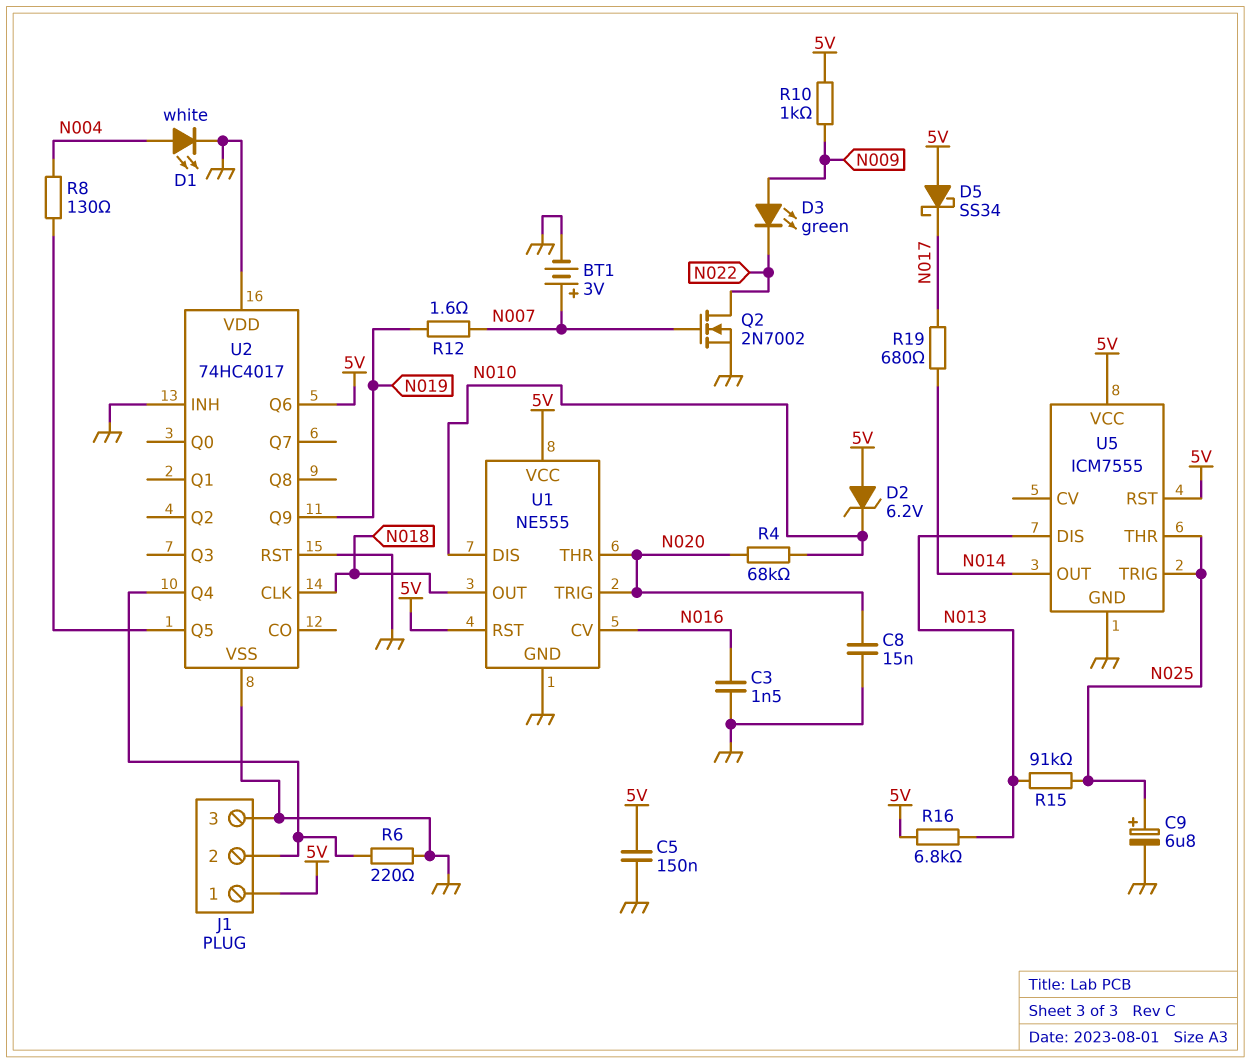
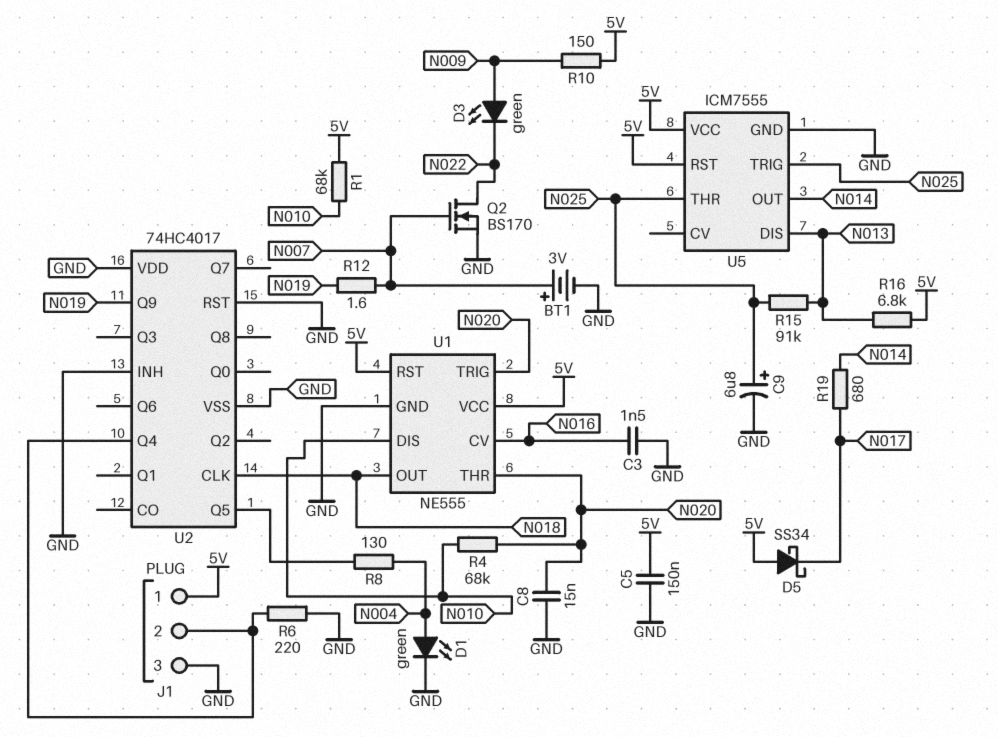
D1: LED white (A N004, K GND) -> LED green (A N004, K GND)
D2: zener 6.2V (A 5V, K N010) -> none
Q2: NMOS 2N7002 (G N007, D N022, S GND) -> NMOS BS170 (G N007, D N022, S GND)
R1: none -> 68k (5V, N010)
R10: 1k (5V, N009) -> 150 (5V, N009)
U2 pin Q6: 5V -> none

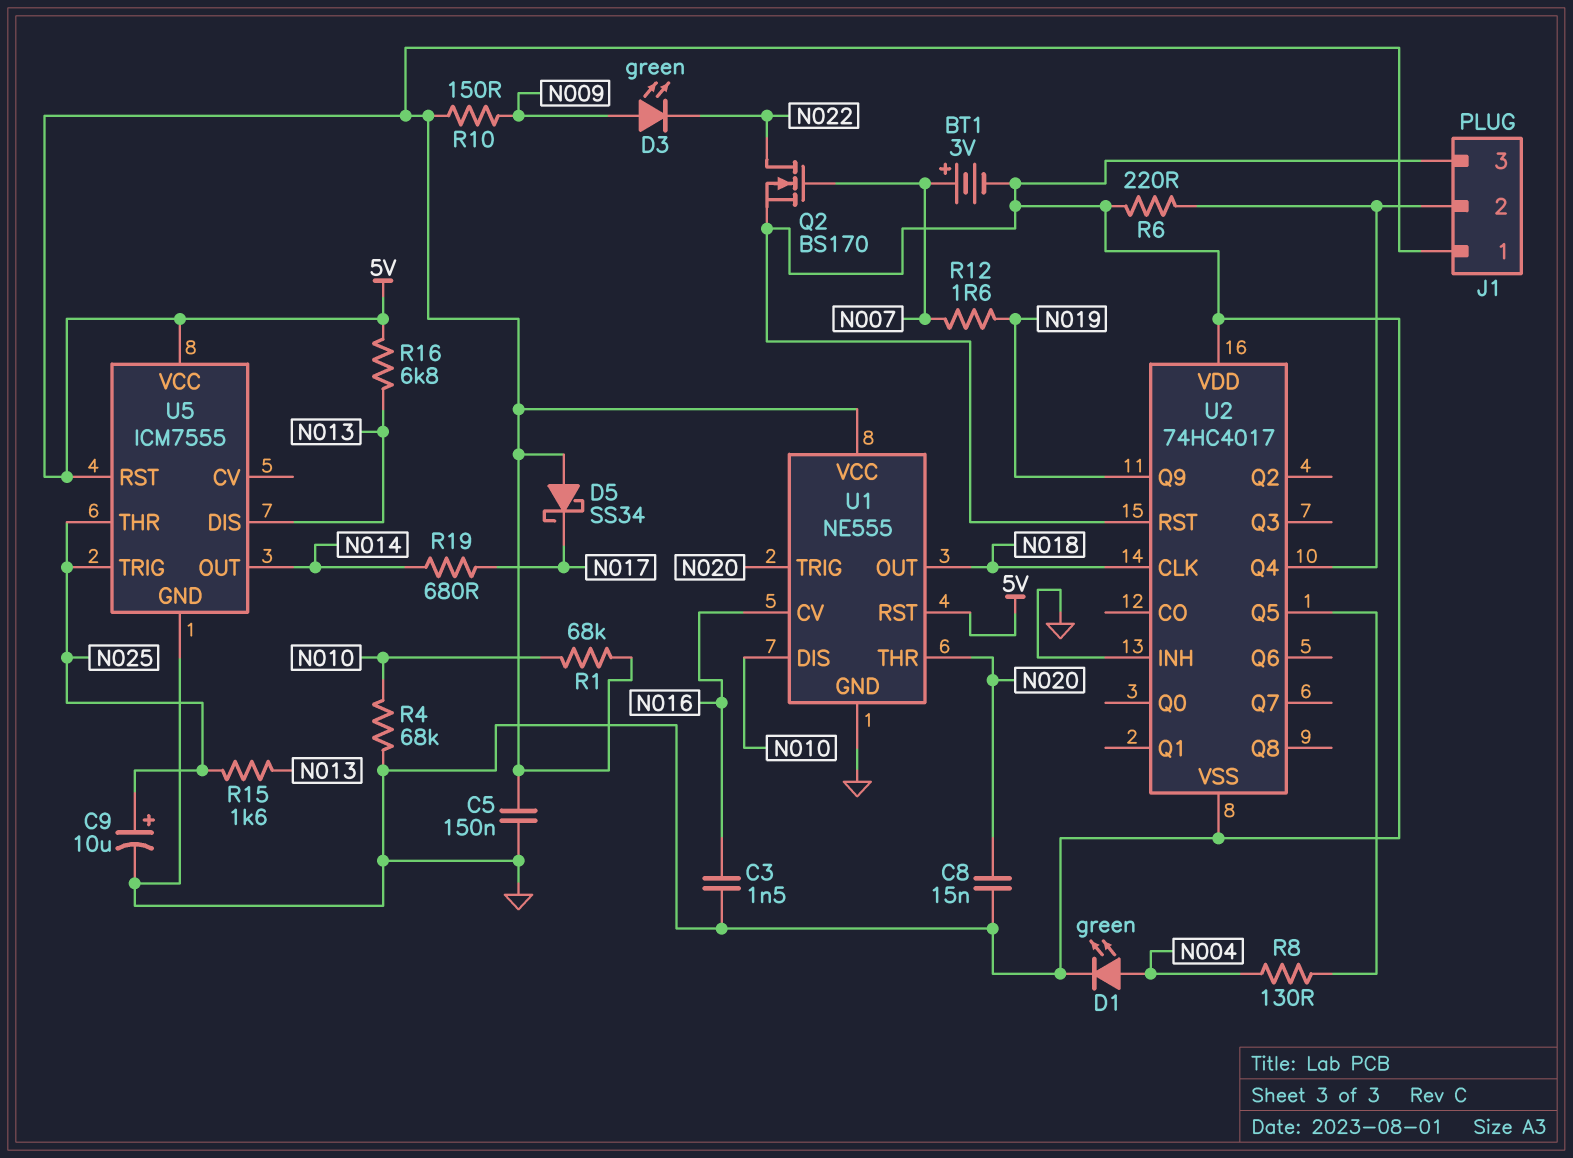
C9: 6.8uF (plus N025, minus GND) -> 10uF (plus N025, minus GND)
R4: 68k (N010, N020) -> 68k (GND, N010)
R15: 91k (N013, N025) -> 1.6k (N013, N025)

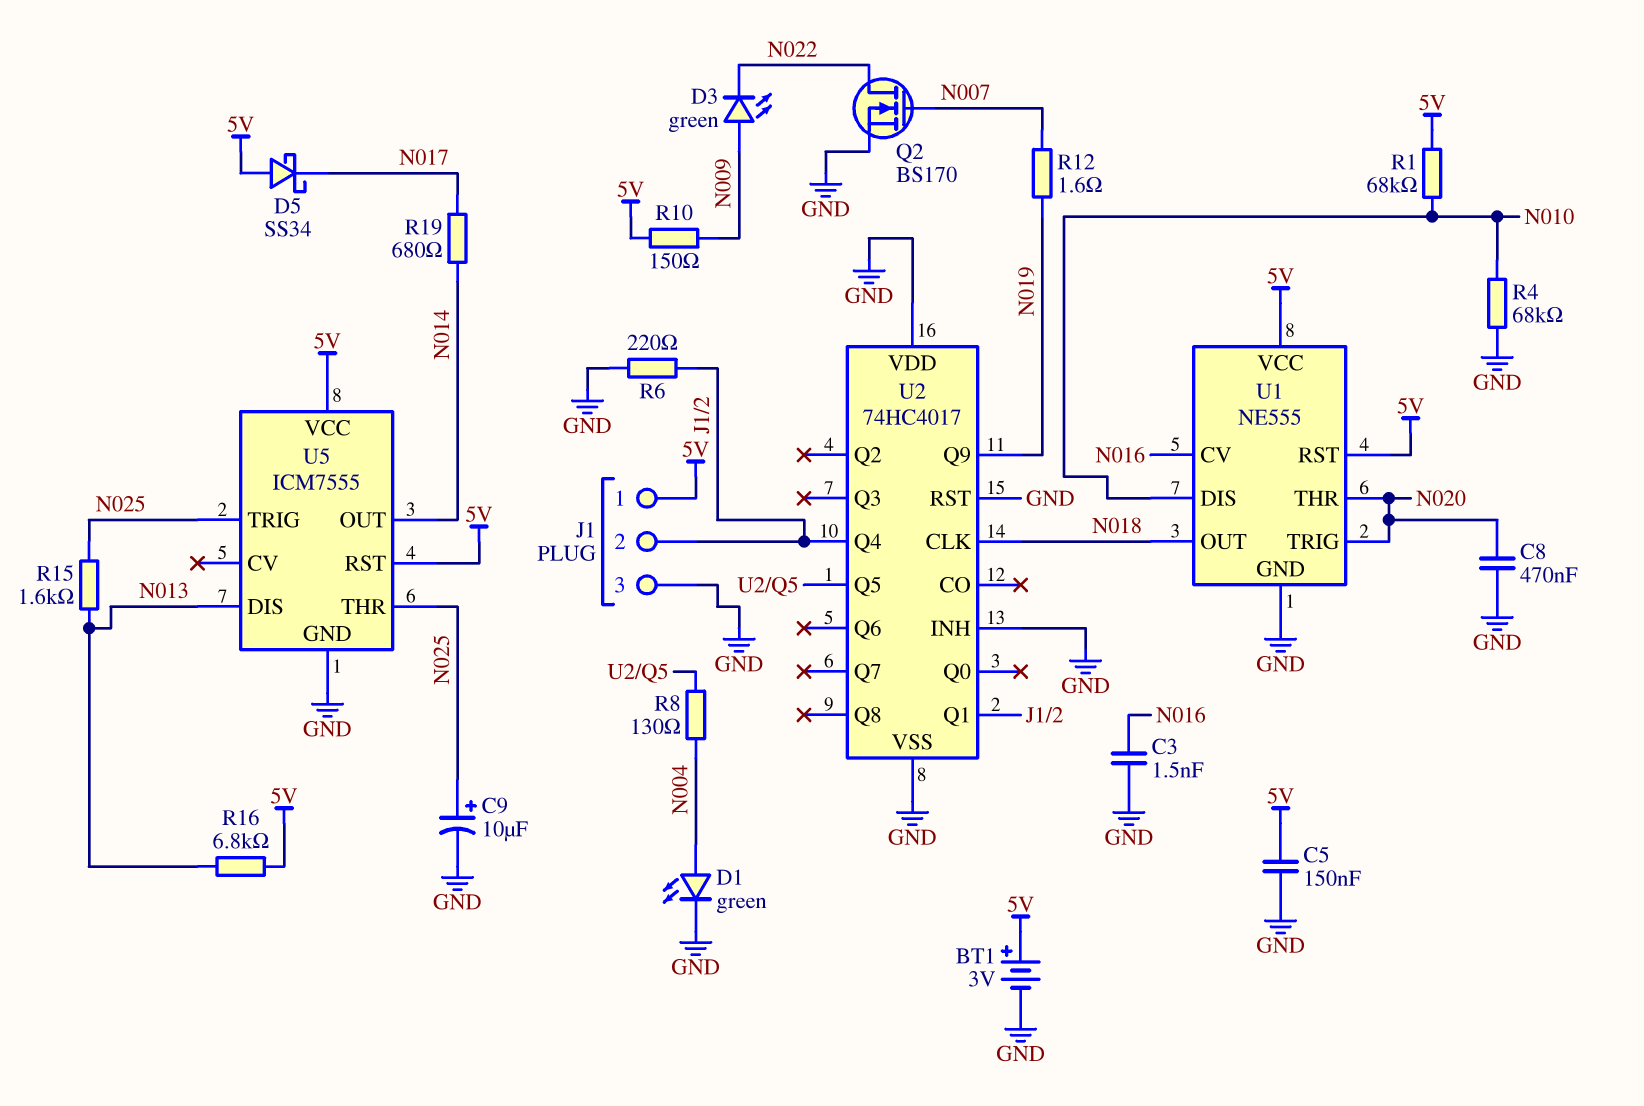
BT1: 3V (plus N007, minus GND) -> 3V (plus 5V, minus GND)
C8: 15nF (GND, N020) -> 470nF (GND, N020)
U2 pin Q1: none -> J1/2

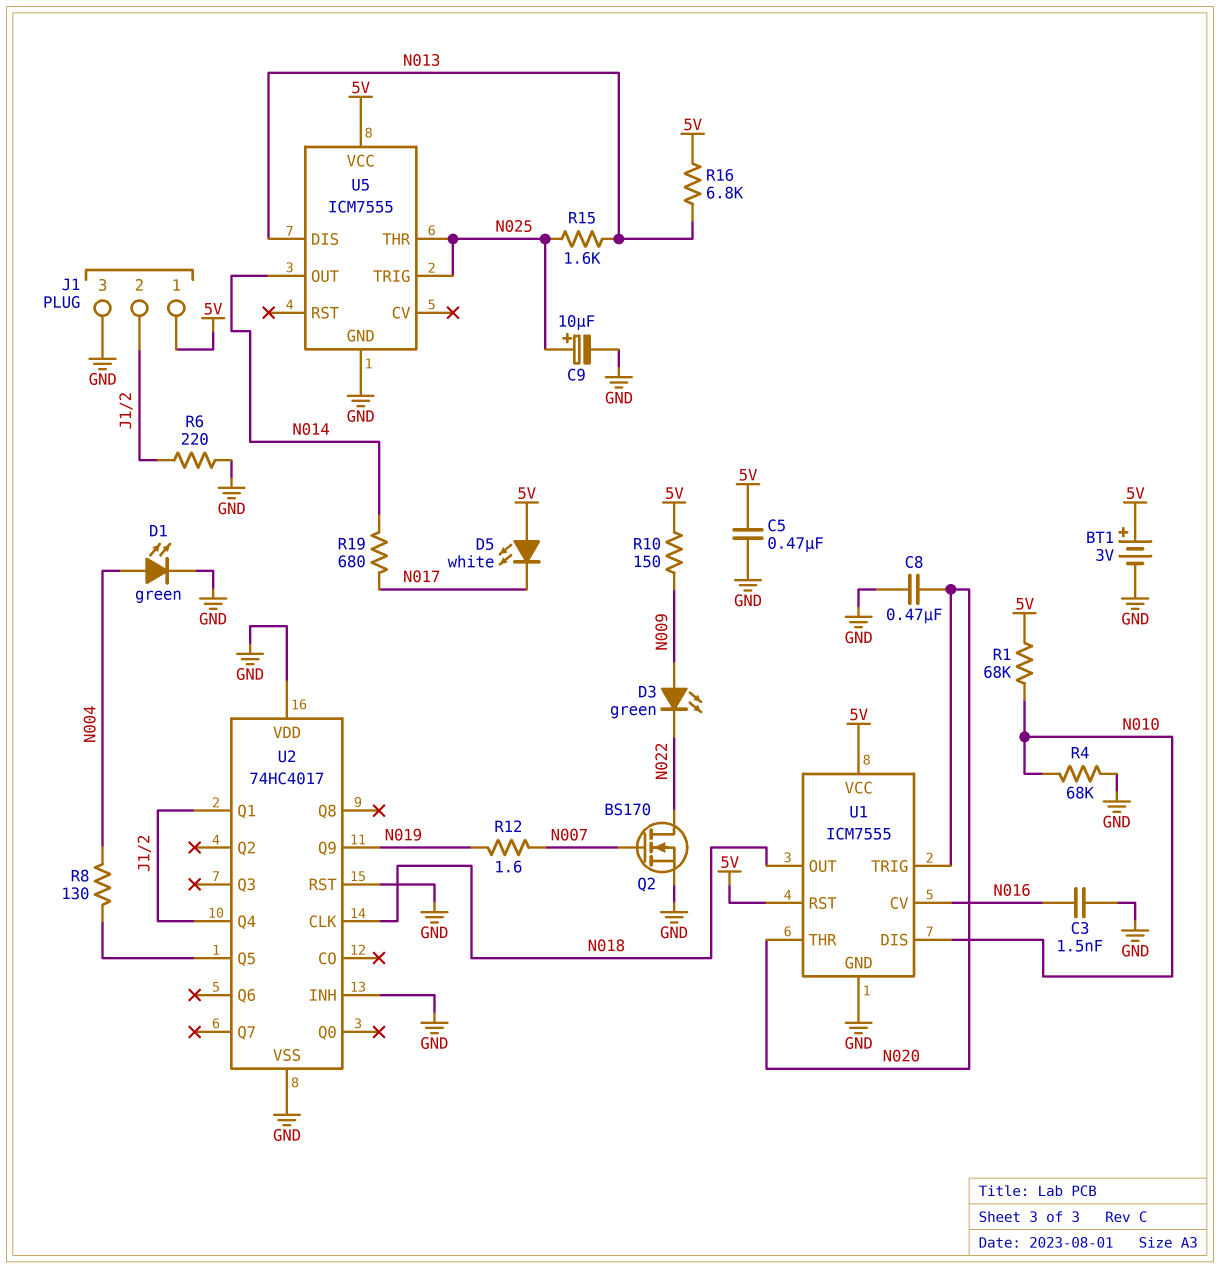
C5: 150nF (5V, GND) -> 470nF (5V, GND)
D5: schottky SS34 (A 5V, K N017) -> LED white (A 5V, K N017)
U1: NE555 -> ICM7555
U5 pin RST: 5V -> none

